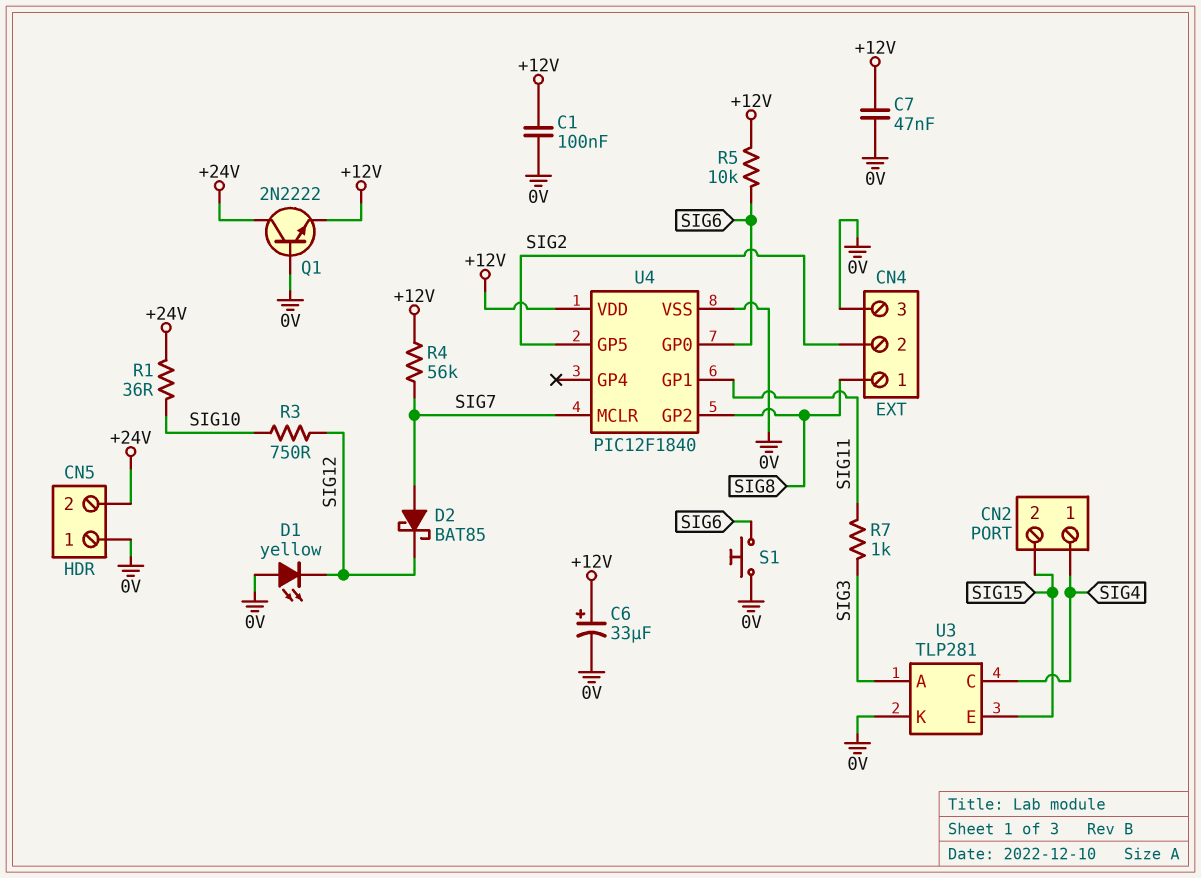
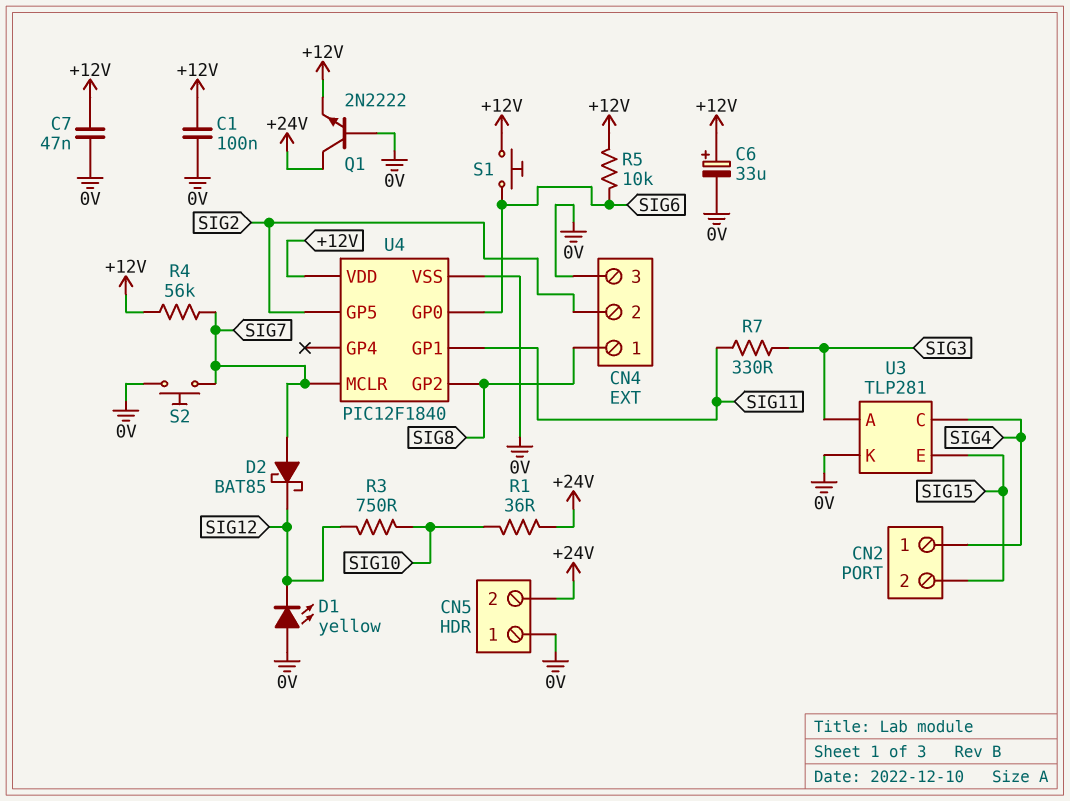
R7: 1k (SIG3, SIG11) -> 330 (SIG3, SIG11)
S1: button (0V, SIG6) -> button (+12V, SIG6)
S2: none -> button (0V, SIG7)

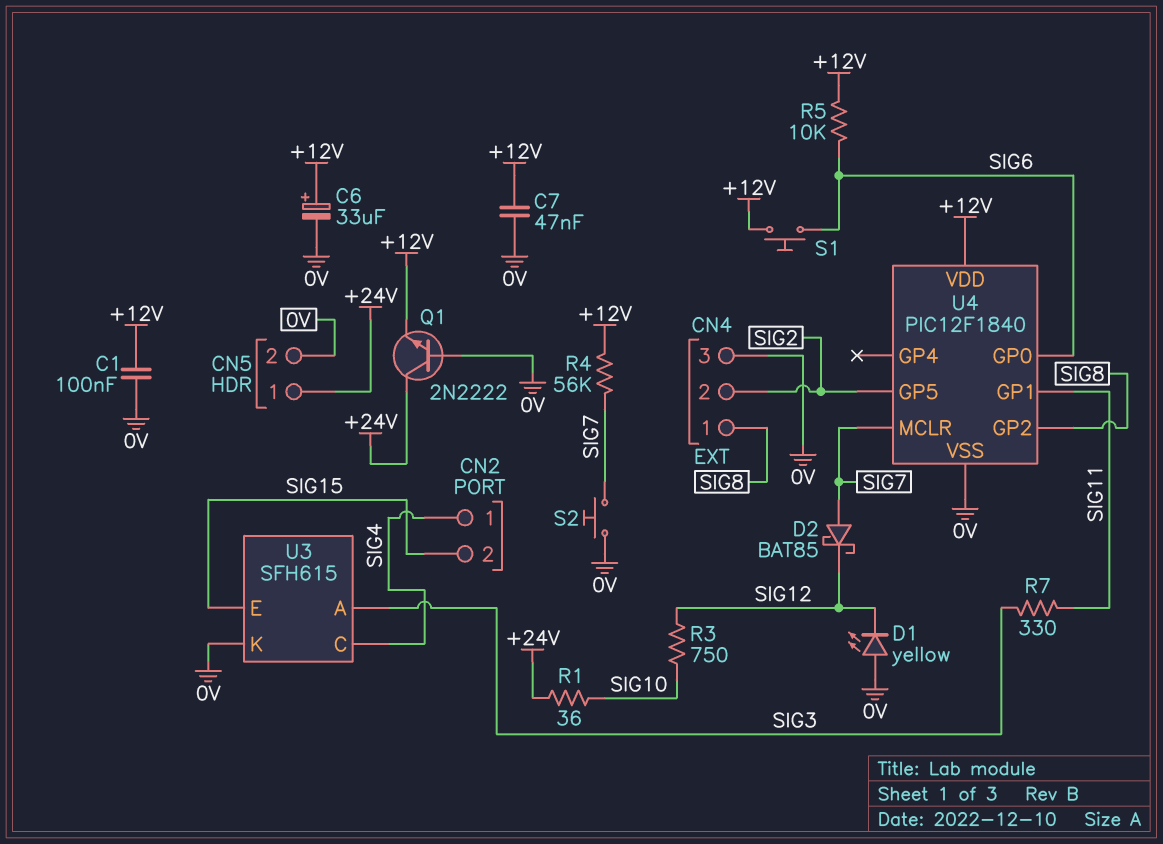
CN5 pin 1: 0V -> +24V
CN5 pin 2: +24V -> 0V
U3: TLP281 -> SFH615

